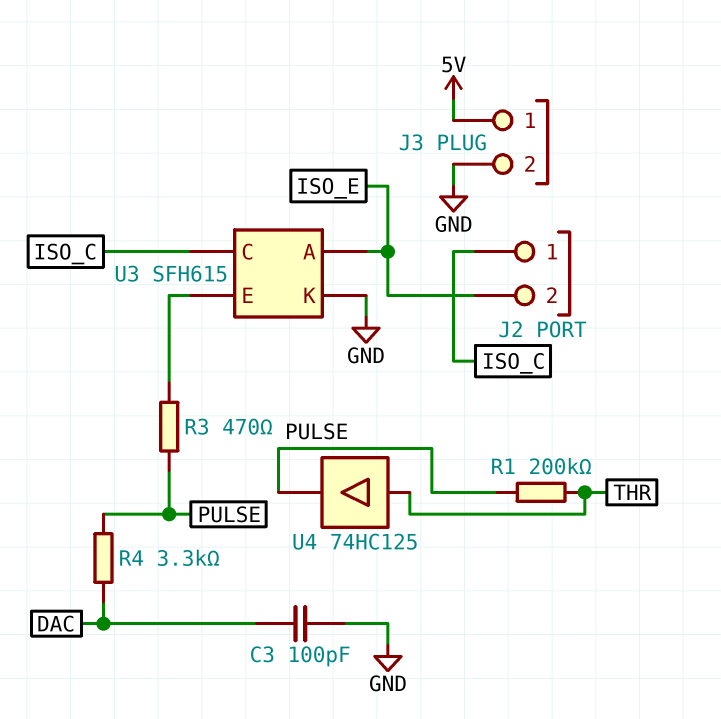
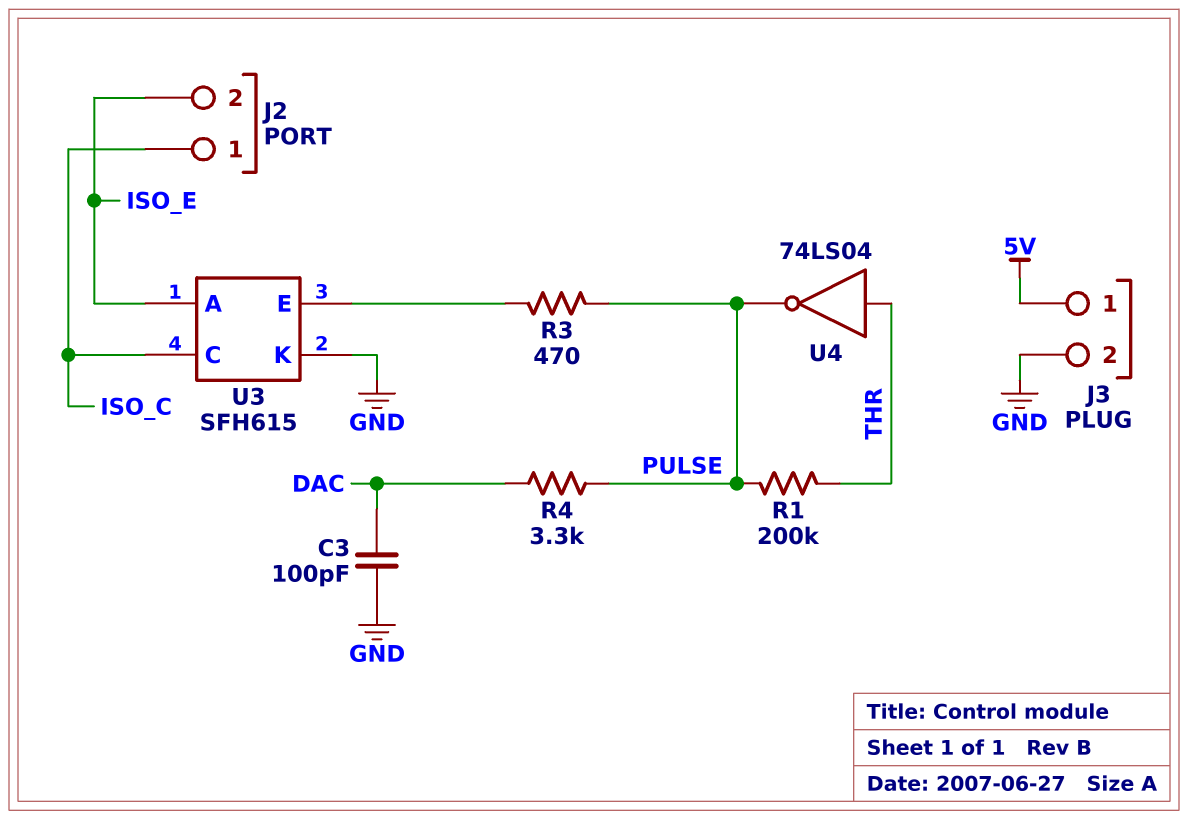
U4: buffer 74HC125 (in THR, out PULSE) -> NOT 74LS04 (in THR, out PULSE)

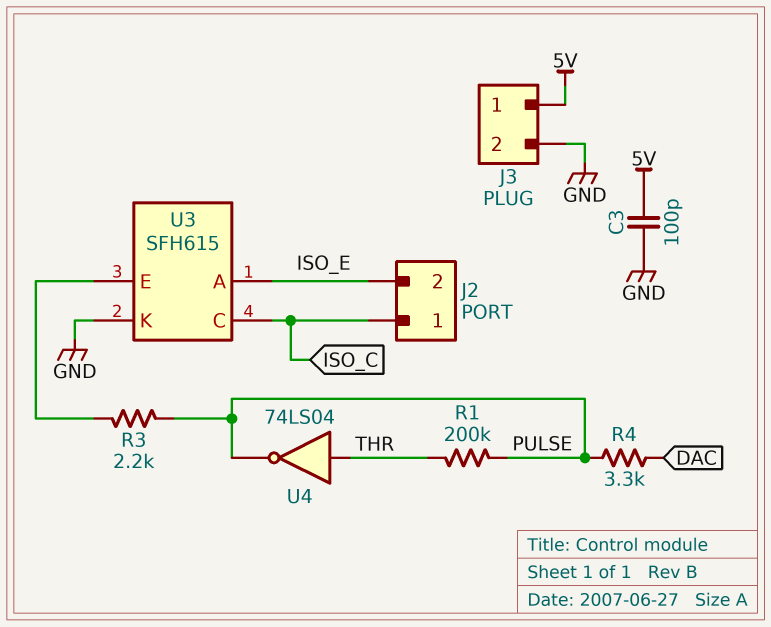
C3: 100pF (DAC, GND) -> 100pF (5V, GND)
R3: 470 (PULSE, U3/E) -> 2.2k (PULSE, U3/E)

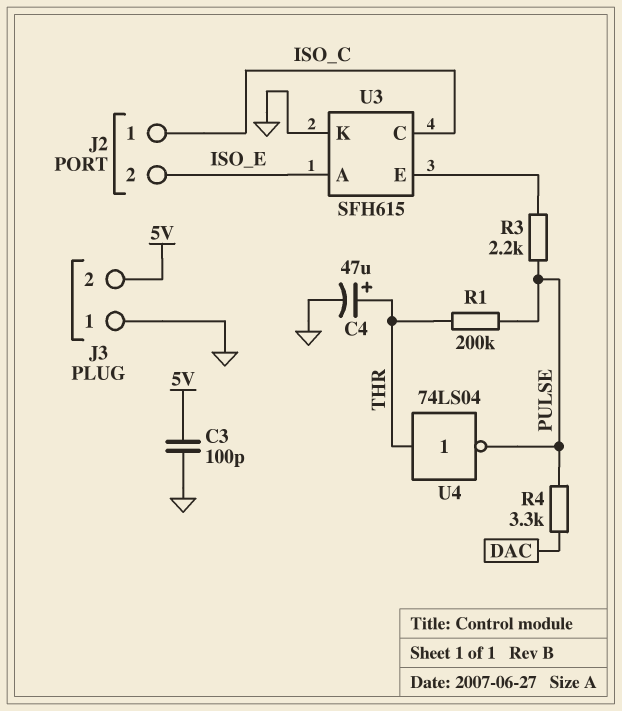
C4: none -> 47uF (plus THR, minus GND)
J3 pin 1: 5V -> GND
J3 pin 2: GND -> 5V

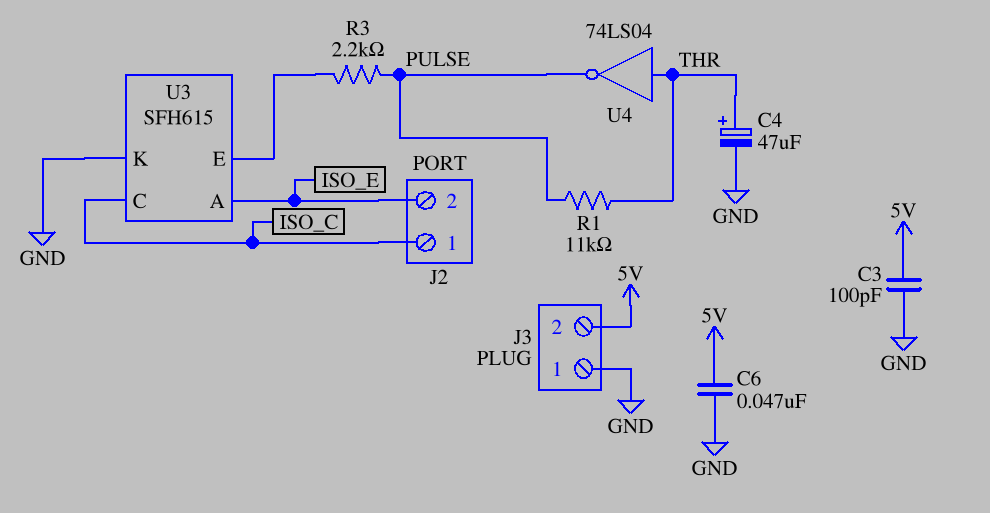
C6: none -> 47nF (5V, GND)
R1: 200k (PULSE, THR) -> 11k (PULSE, THR)
R4: 3.3k (DAC, PULSE) -> none

